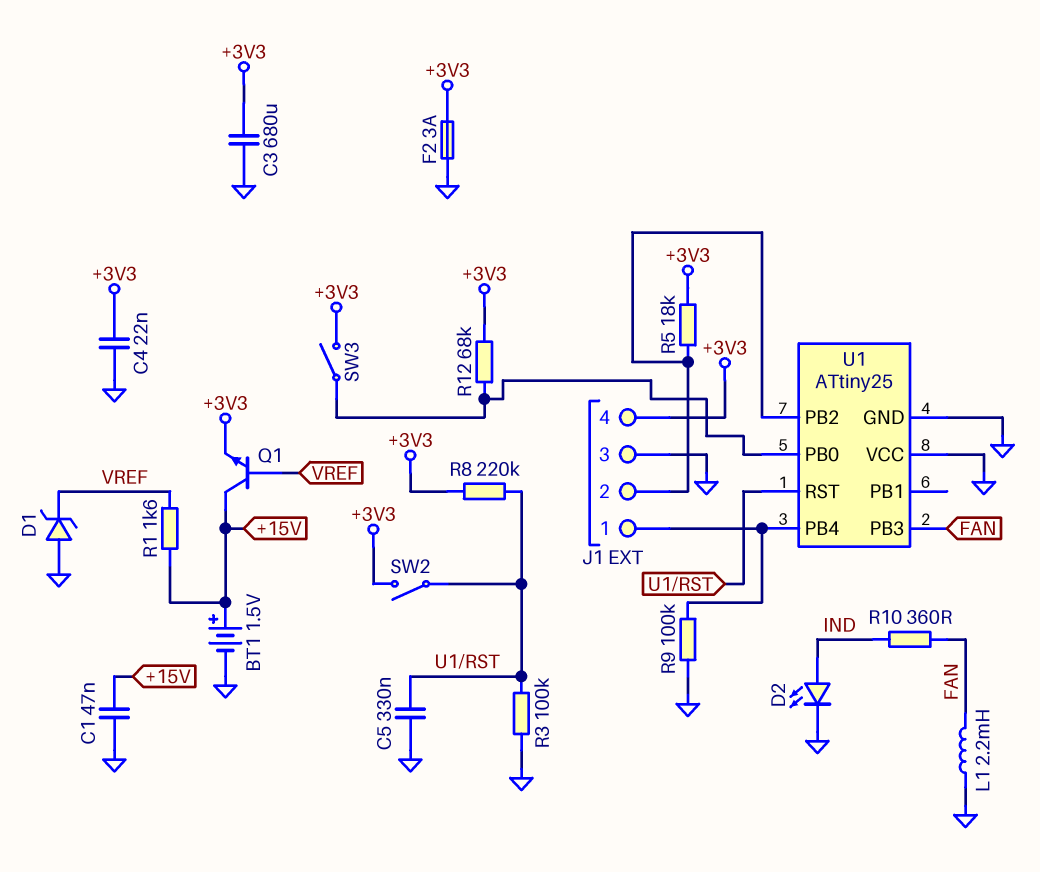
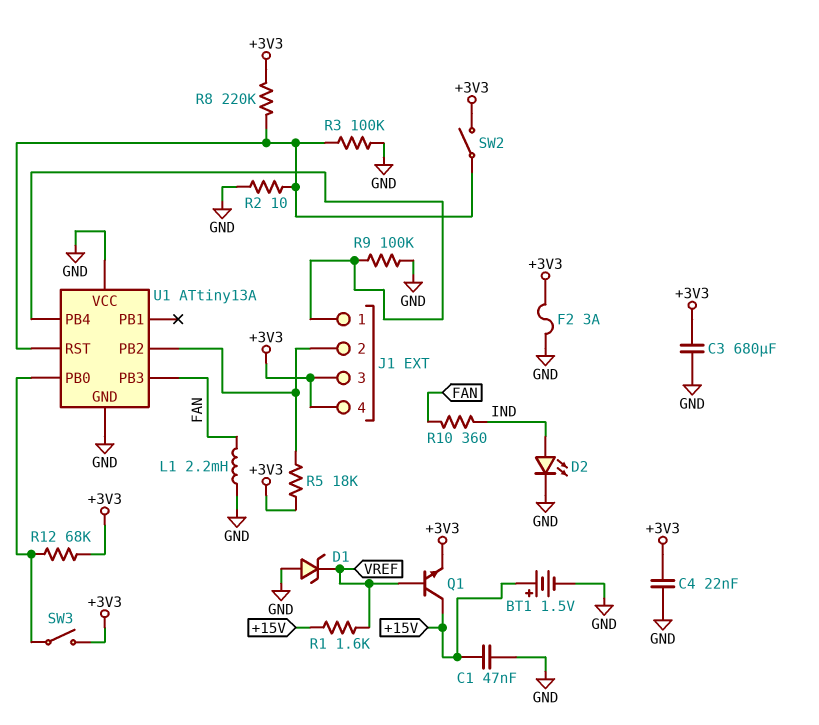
C5: 330nF (GND, U1/RST) -> none
J1 pin 3: GND -> +3V3
R2: none -> 10 (GND, U1/RST)
U1: ATtiny25 -> ATtiny13A

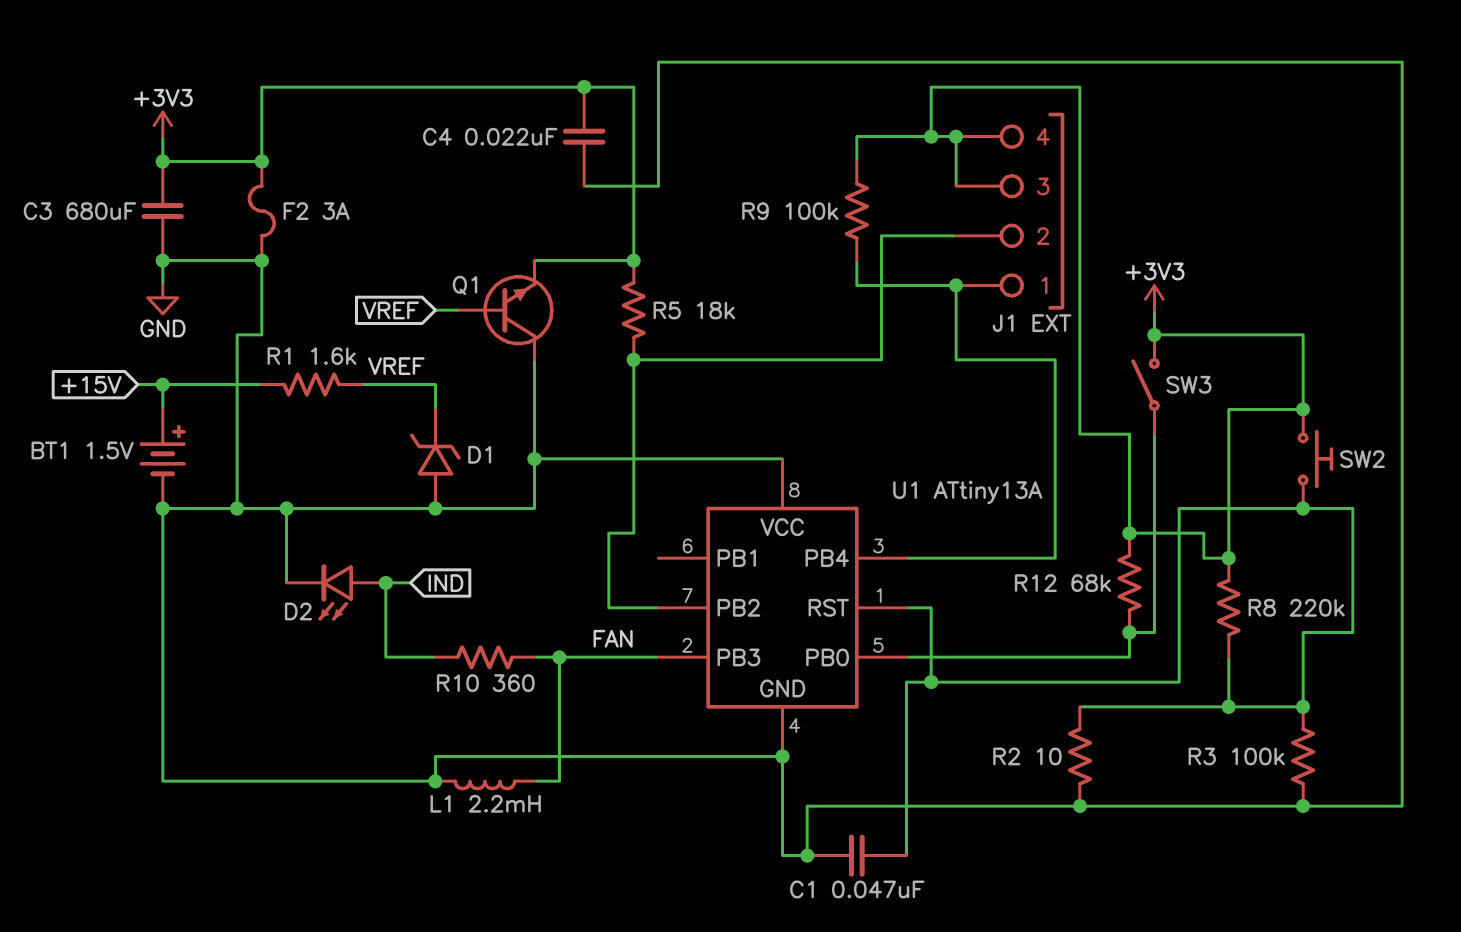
C1: 47nF (+15V, GND) -> 47nF (GND, U1/RST)
Q1: NPN (B VREF, C +15V, E +3V3) -> NPN (B VREF, C GND, E +3V3)
R9: 100k (GND, J1/1) -> 100k (+3V3, J1/1)
SW2: switch (+3V3, U1/RST) -> button (+3V3, U1/RST)

